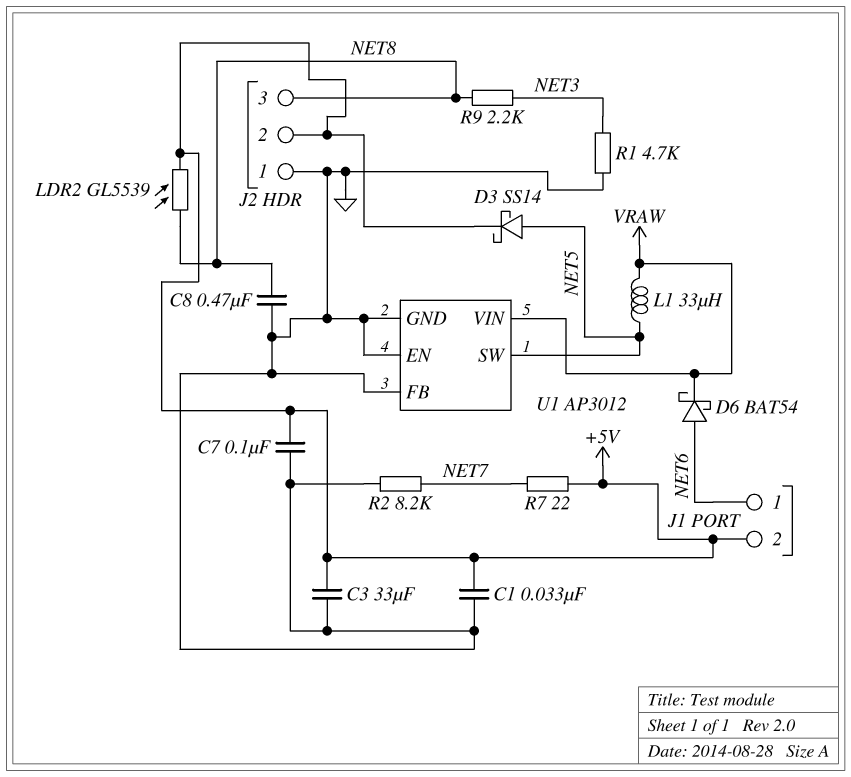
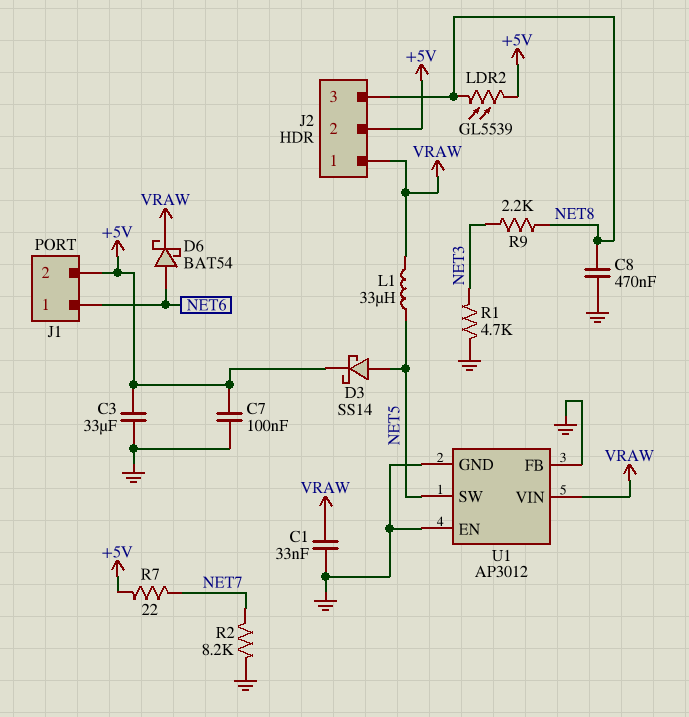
C1: 33nF (+5V, GND) -> 33nF (GND, VRAW)
J2 pin 1: GND -> VRAW

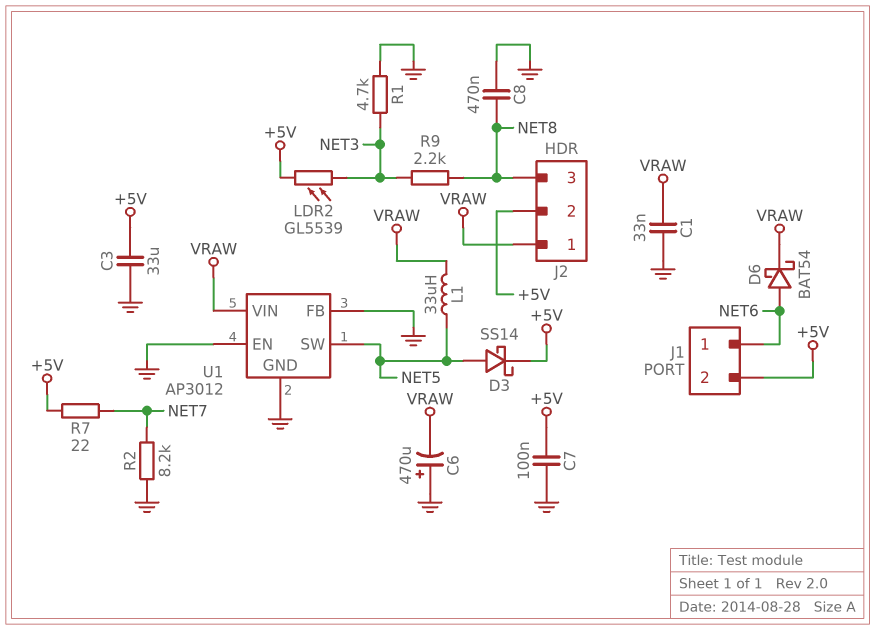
C6: none -> 470uF (plus GND, minus VRAW)
LDR2: GL5539 (+5V, NET8) -> GL5539 (+5V, NET3)

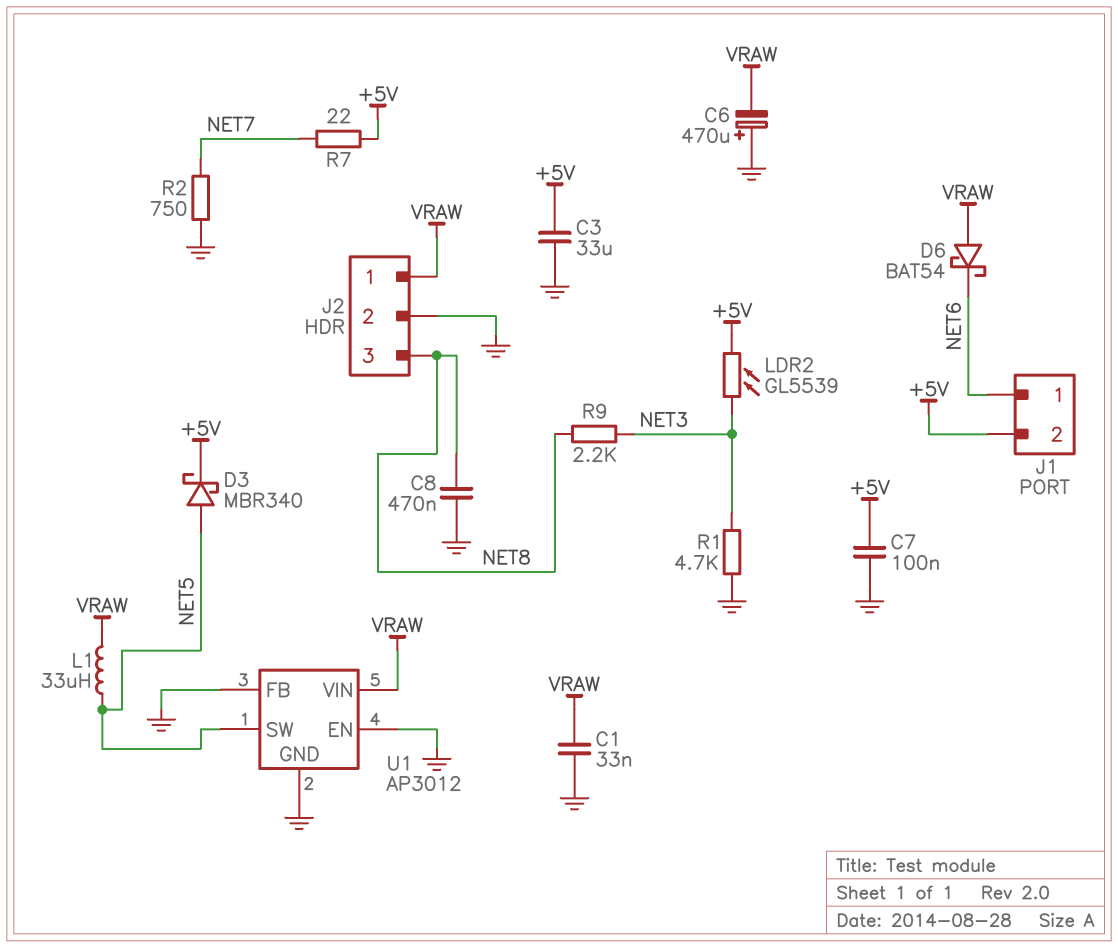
D3: schottky SS14 (A NET5, K +5V) -> schottky MBR340 (A NET5, K +5V)
D6: schottky BAT54 (A NET6, K VRAW) -> schottky BAT54 (A VRAW, K NET6)
J2 pin 2: +5V -> GND
R2: 8.2k (GND, NET7) -> 750 (GND, NET7)

